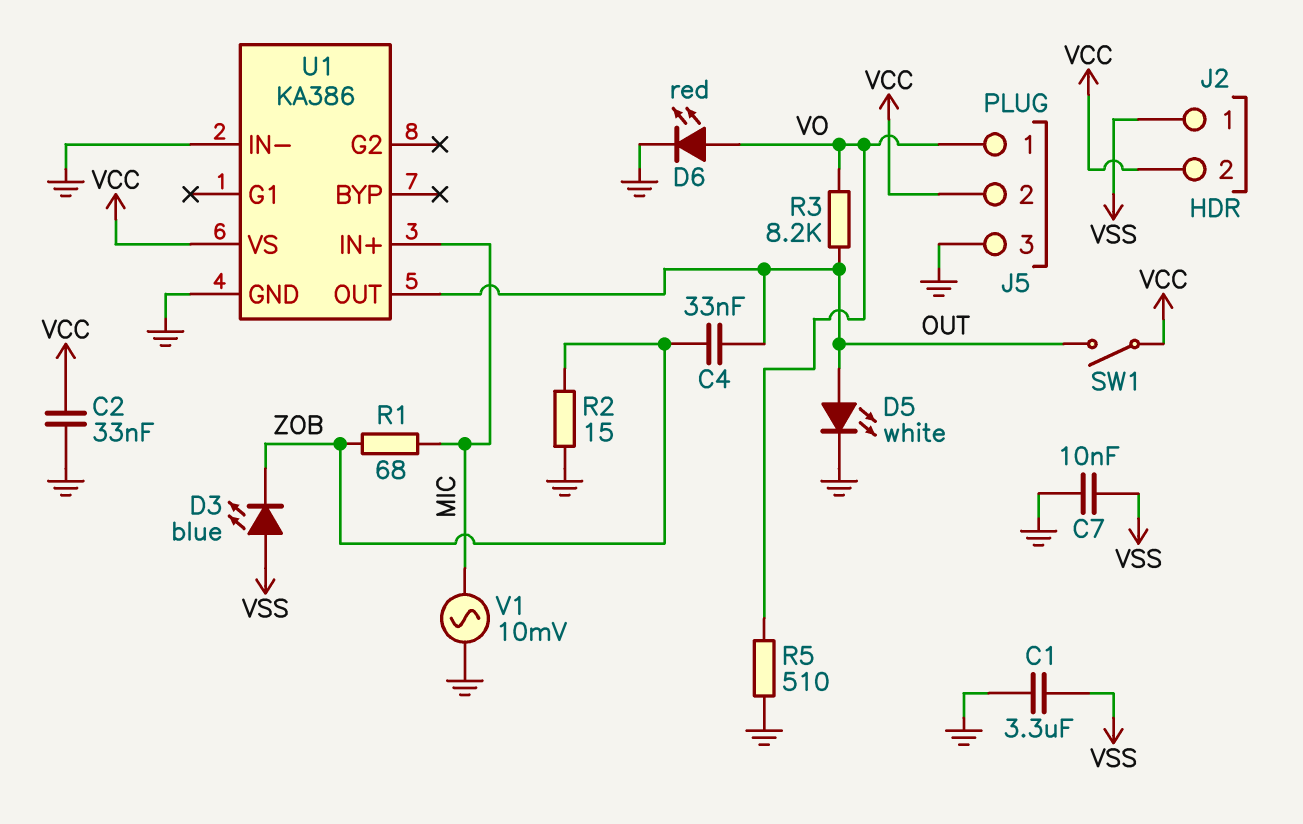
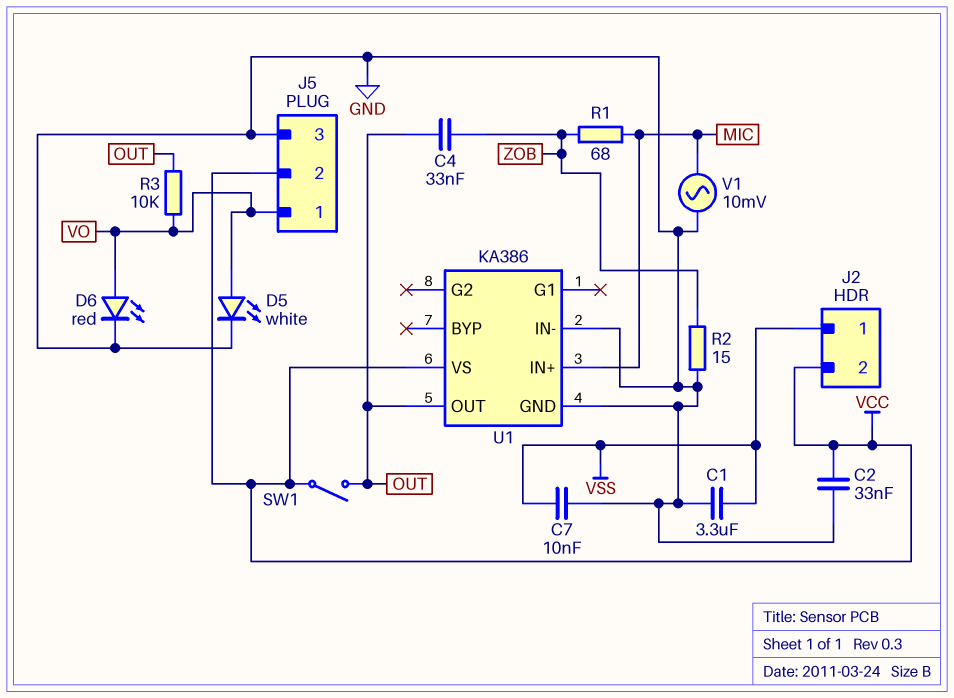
D3: LED blue (A VSS, K ZOB) -> none
D5: LED white (A OUT, K GND) -> LED white (A VO, K GND)
R3: 8.2k (OUT, VO) -> 10k (OUT, VO)
R5: 510 (GND, VO) -> none

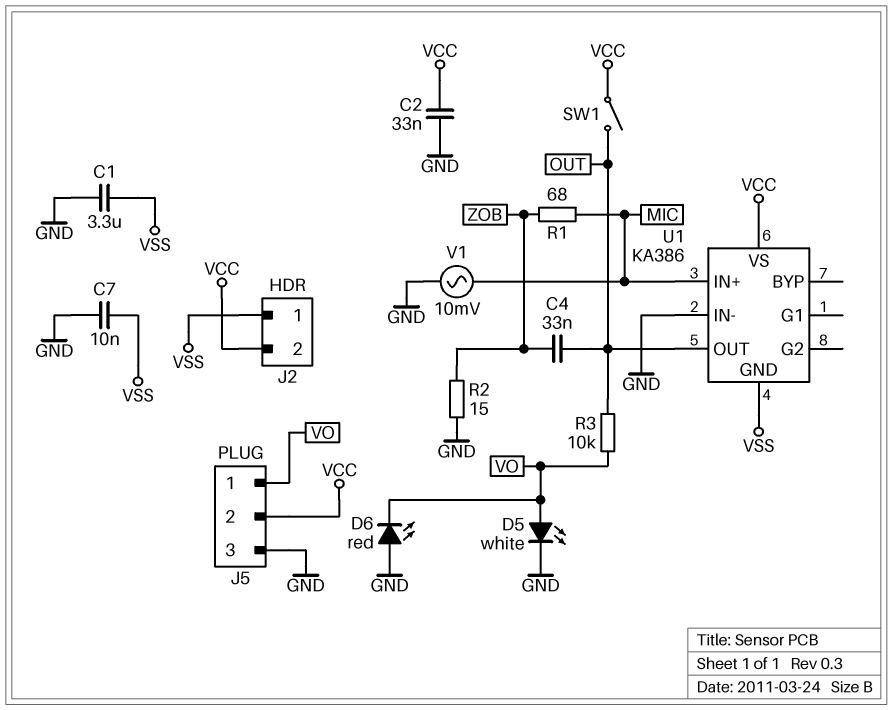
D6: LED red (A VO, K GND) -> LED red (A GND, K VO)
U1 pin GND: GND -> VSS

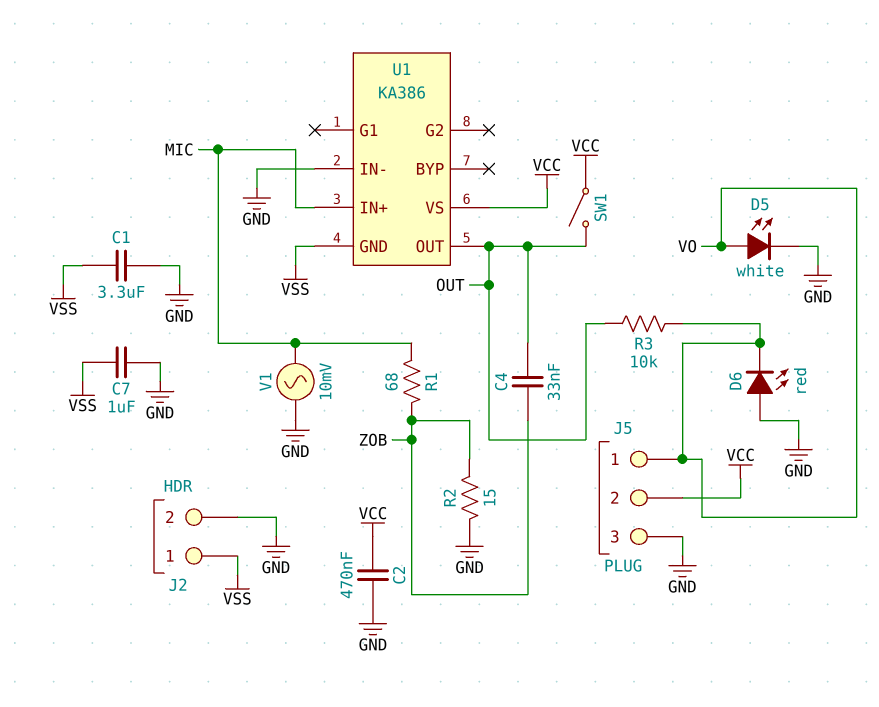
C2: 33nF (GND, VCC) -> 470nF (GND, VCC)
C7: 10nF (GND, VSS) -> 1uF (GND, VSS)
J2 pin 2: VCC -> GND

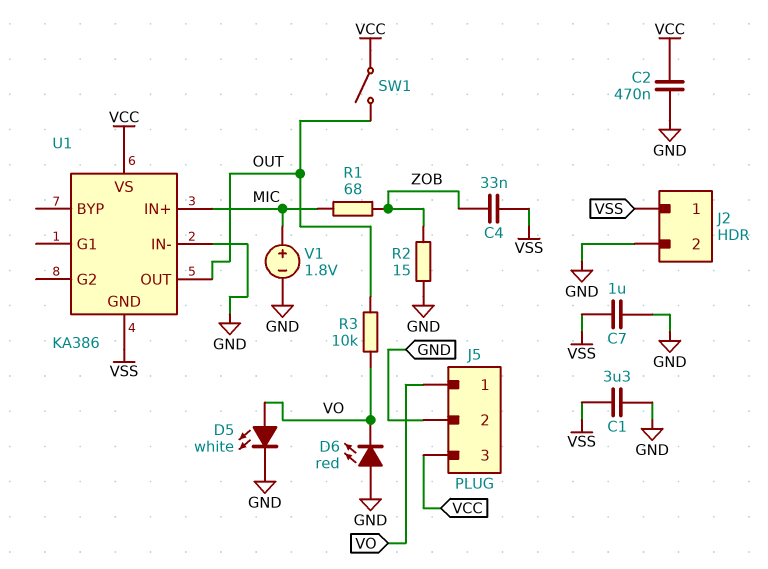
C4: 33nF (OUT, ZOB) -> 33nF (VSS, ZOB)
J5 pin 2: VCC -> GND
J5 pin 3: GND -> VCC
V1: AC 10mV (GND, MIC) -> 1.8V (plus MIC, minus GND)

